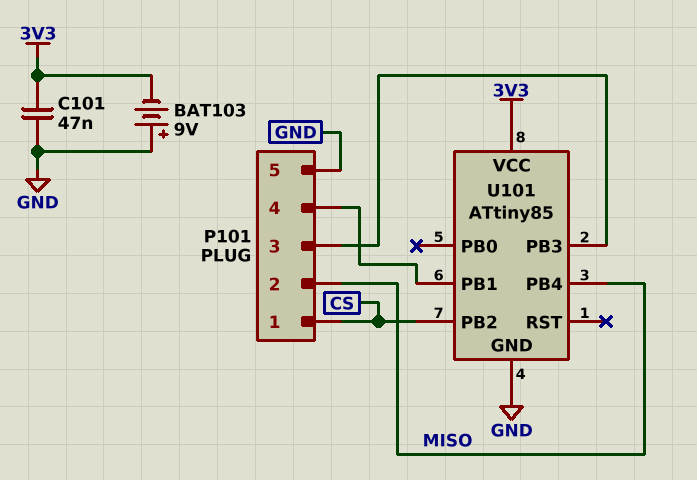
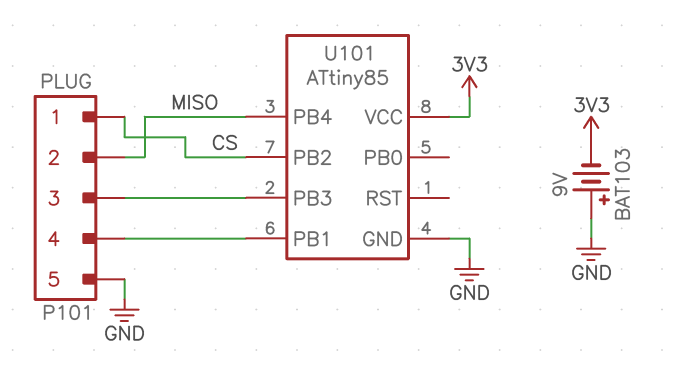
C101: 47nF (3V3, GND) -> none

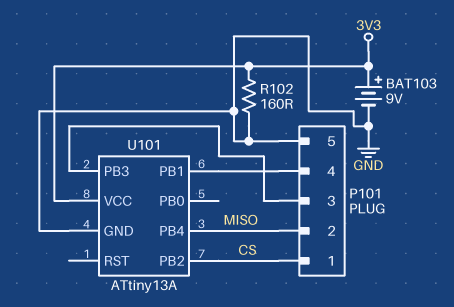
BAT103: 9V (plus GND, minus 3V3) -> 9V (plus 3V3, minus GND)
R102: none -> 160 (3V3, GND)
U101: ATtiny85 -> ATtiny13A

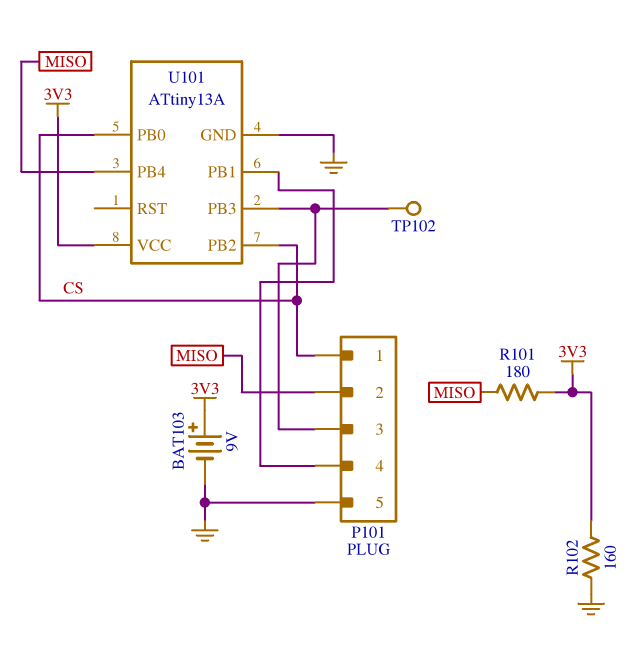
R101: none -> 180 (3V3, MISO)
TP102: none -> test point (P101/3)
U101 pin PB0: none -> CS

